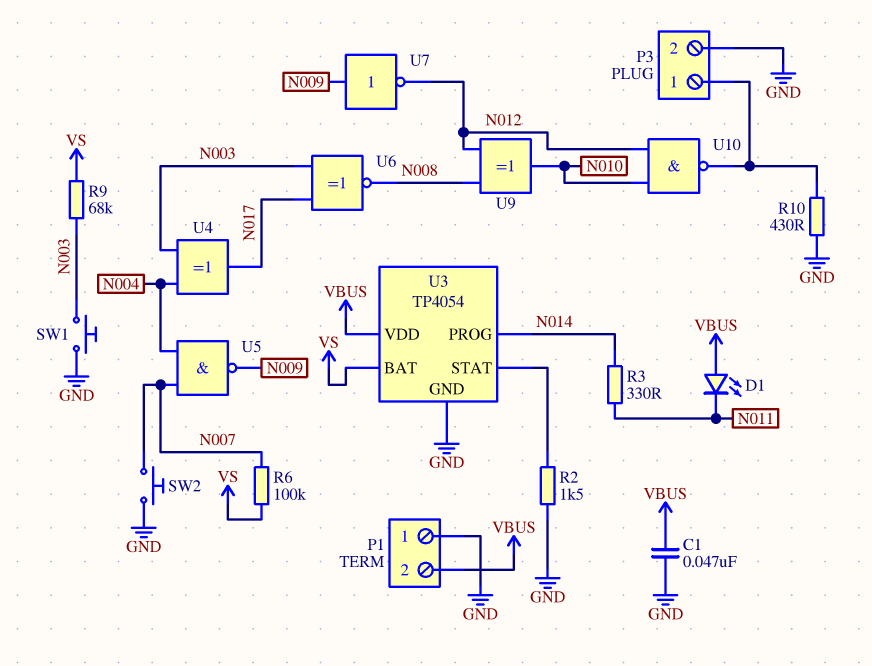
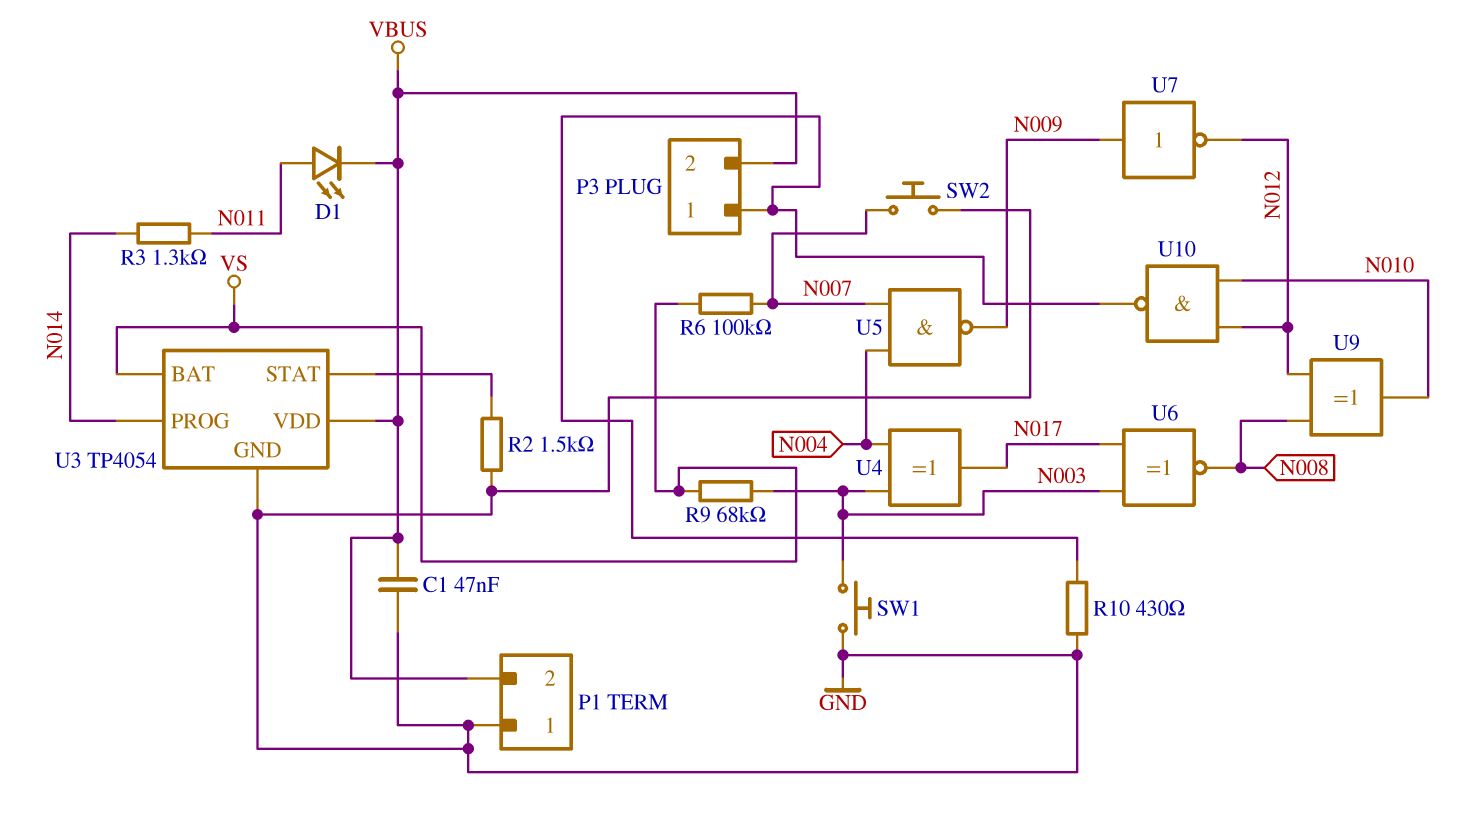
D1: LED (A VBUS, K N011) -> LED (A N011, K VBUS)
P3 pin 2: GND -> VBUS
R3: 330 (N011, N014) -> 1.3k (N011, N014)

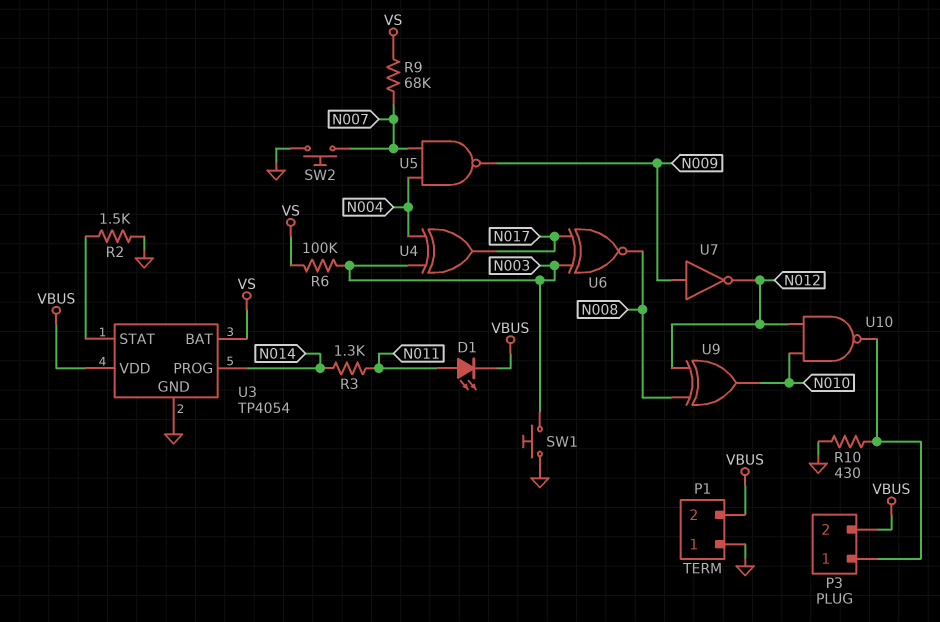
C1: 47nF (GND, VBUS) -> none
R6: 100k (N007, VS) -> 100k (N003, VS)
R9: 68k (N003, VS) -> 68k (N007, VS)

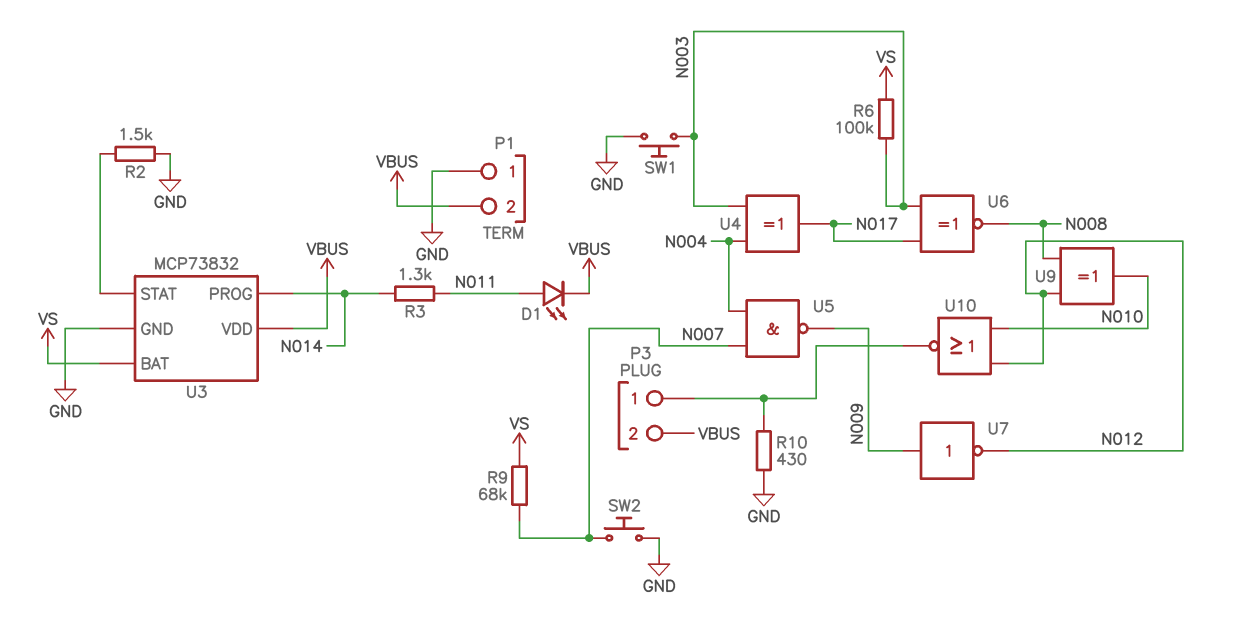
U3: TP4054 -> MCP73832
U10: NAND (in N010, in N012, out P3/1) -> NOR (in N010, in N012, out P3/1)

